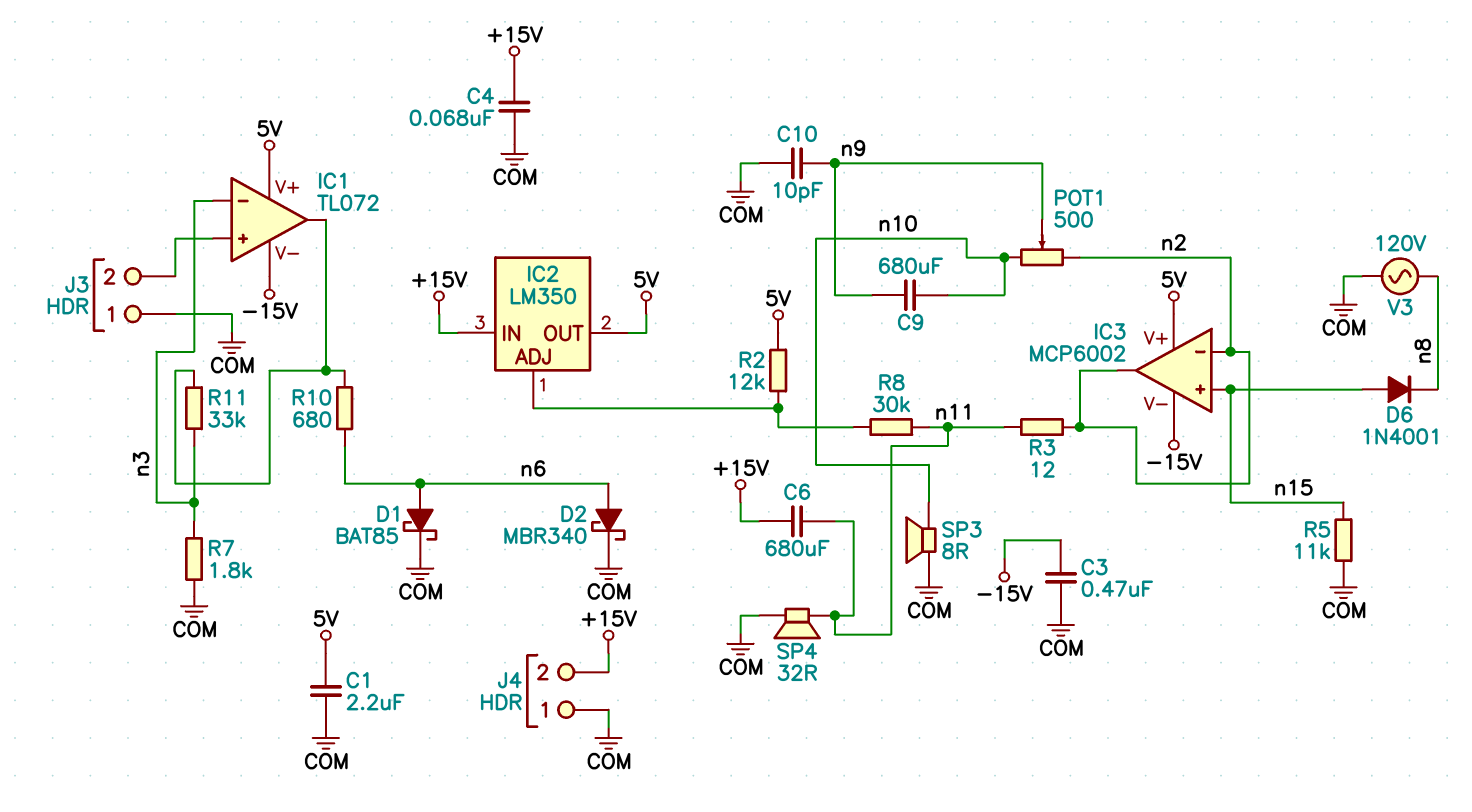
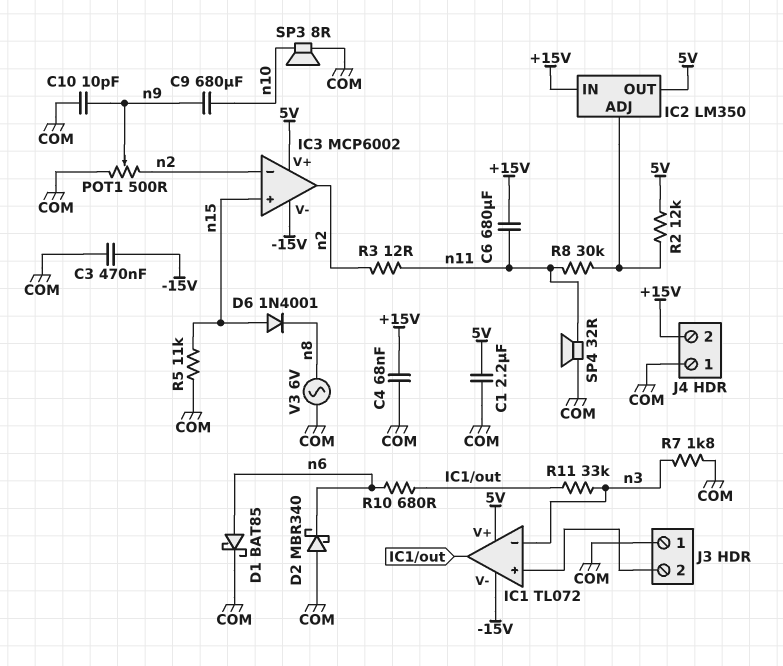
D2: schottky MBR340 (A n6, K COM) -> schottky MBR340 (A COM, K n6)
POT1: 500 (n2, n10, wiper n9) -> 500 (COM, n2, wiper n9)
V3: AC 120V (COM, n8) -> AC 6V (COM, n8)

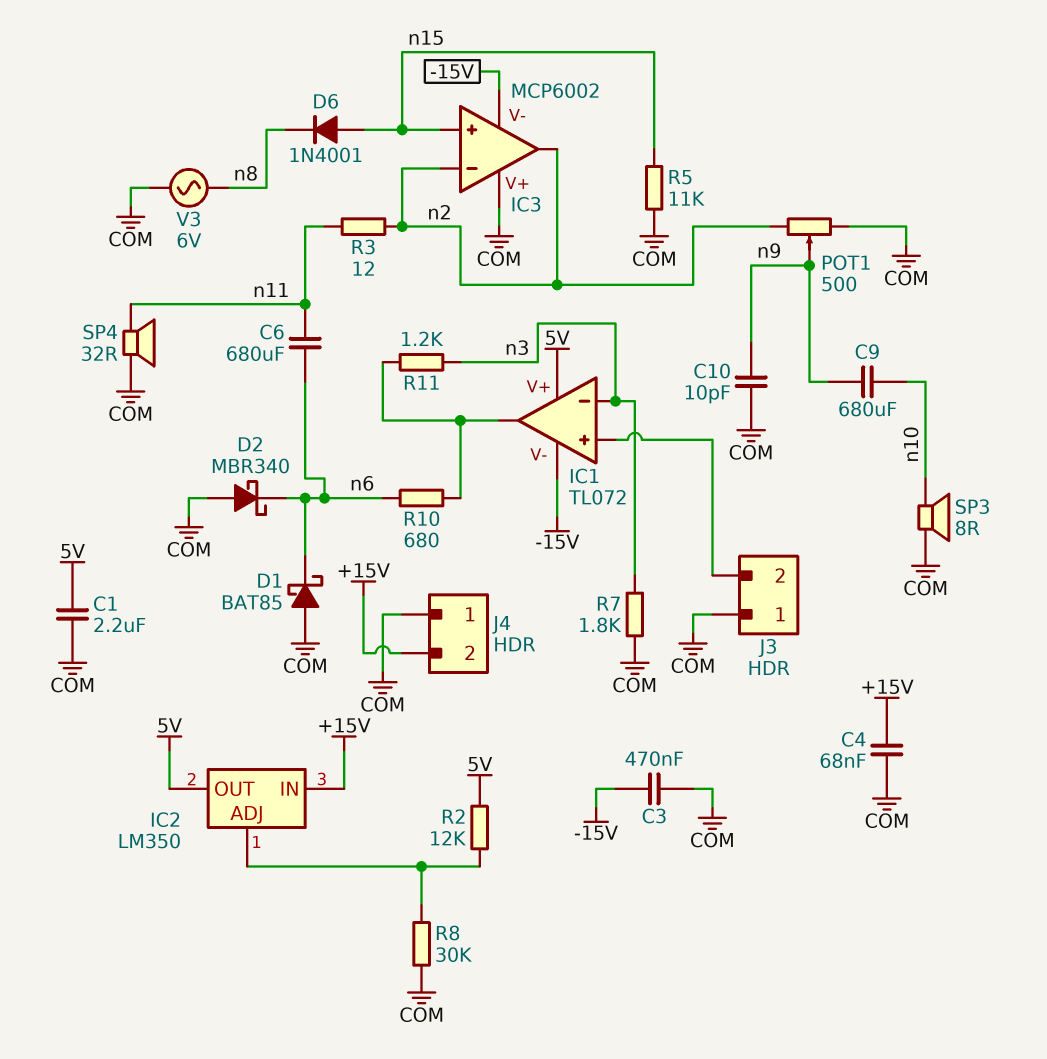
C6: 680uF (+15V, n11) -> 680uF (n6, n11)
D1: schottky BAT85 (A n6, K COM) -> schottky BAT85 (A COM, K n6)
IC3 pin V+: 5V -> COM
R8: 30k (IC2/ADJ, n11) -> 30k (COM, IC2/ADJ)
R11: 33k (IC1/out, n3) -> 1.2k (IC1/out, n3)

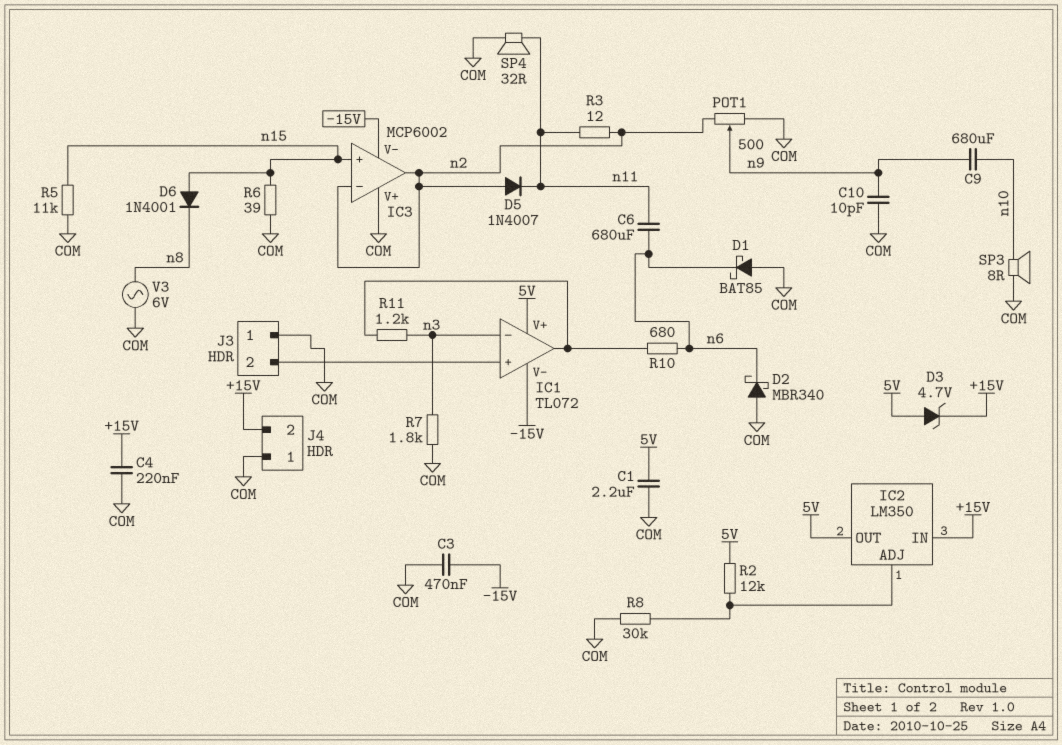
C4: 68nF (+15V, COM) -> 220nF (+15V, COM)
D3: none -> zener 4.7V (A 5V, K +15V)
D5: none -> diode 1N4007 (A n2, K n11)
R6: none -> 39 (COM, n15)

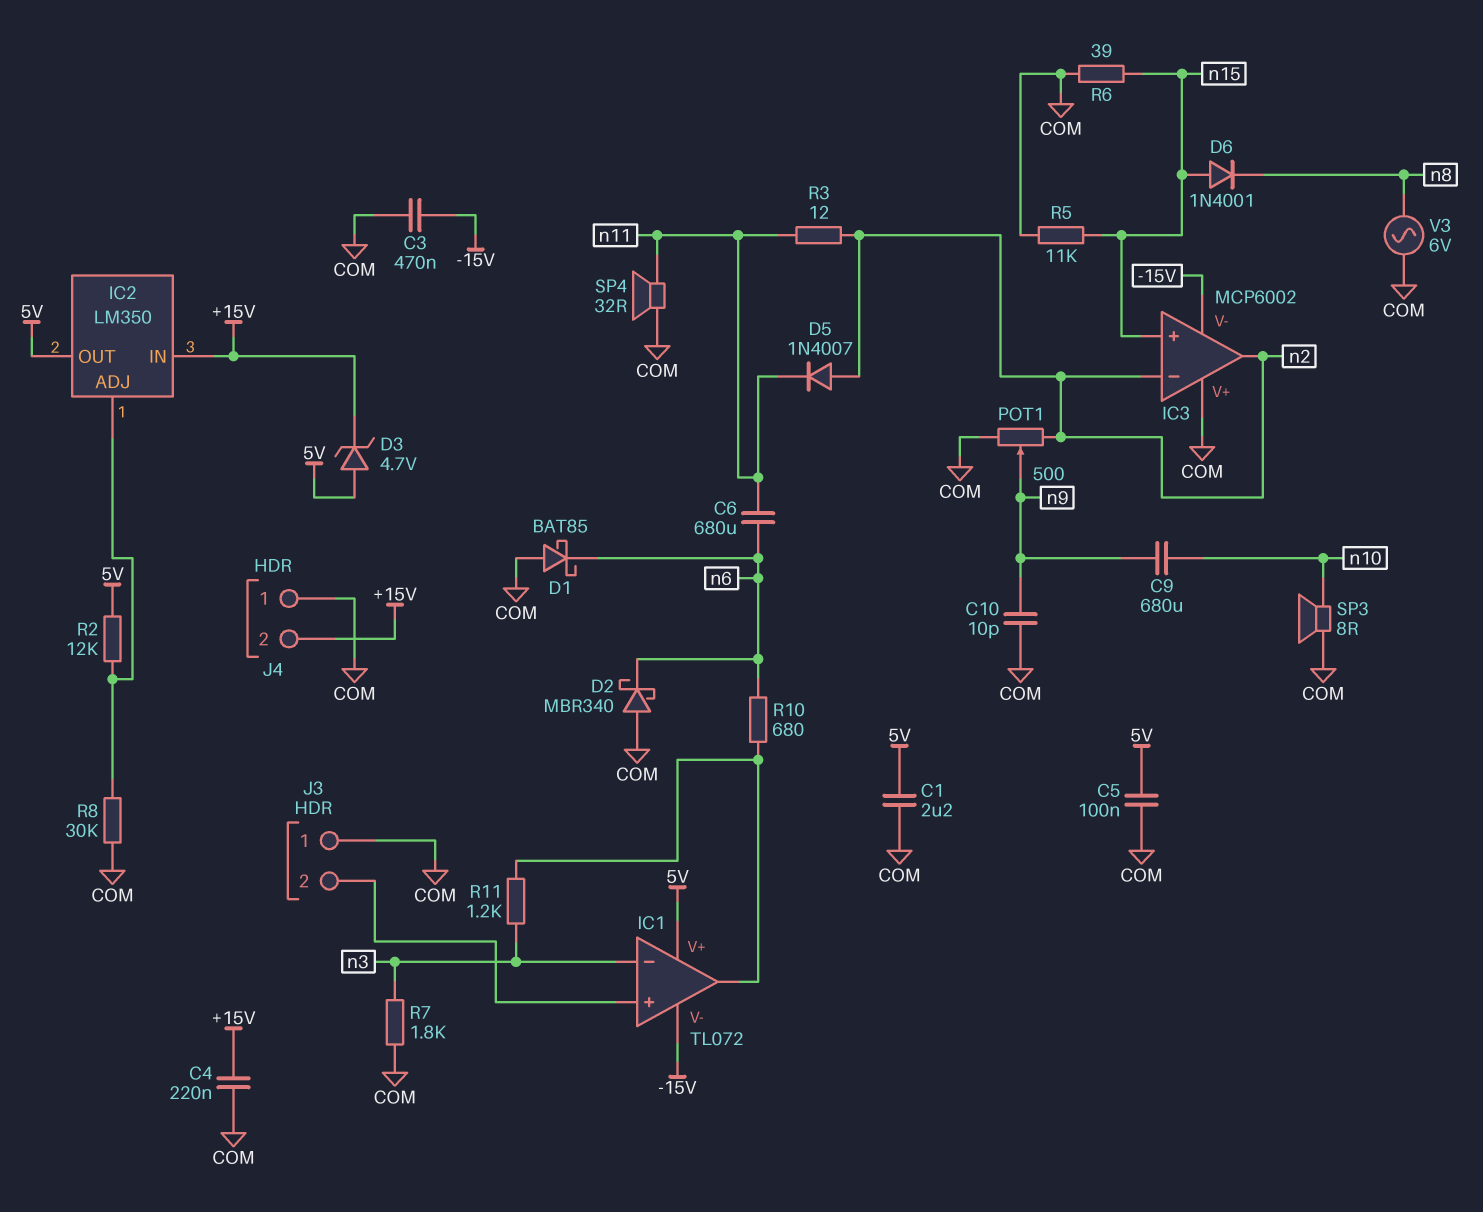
C5: none -> 100nF (5V, COM)

